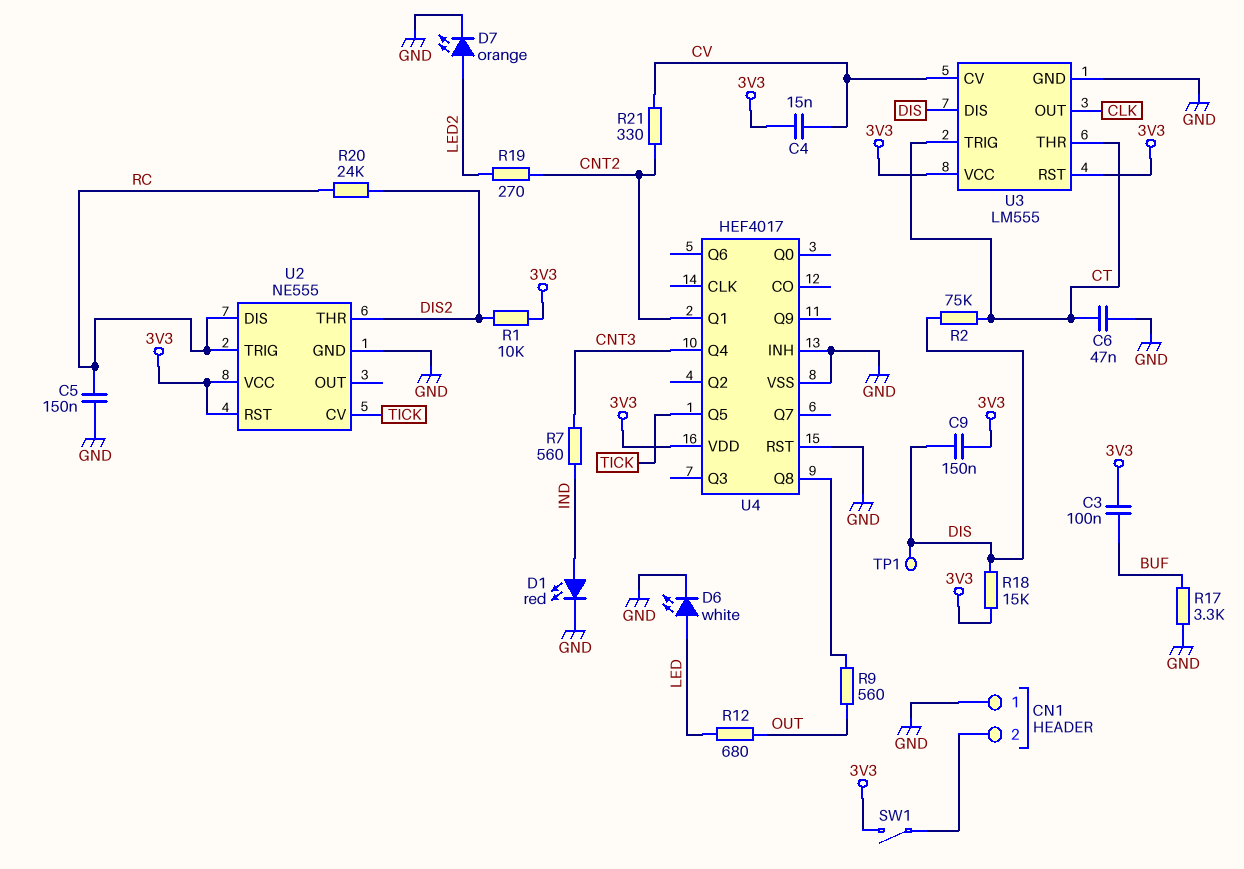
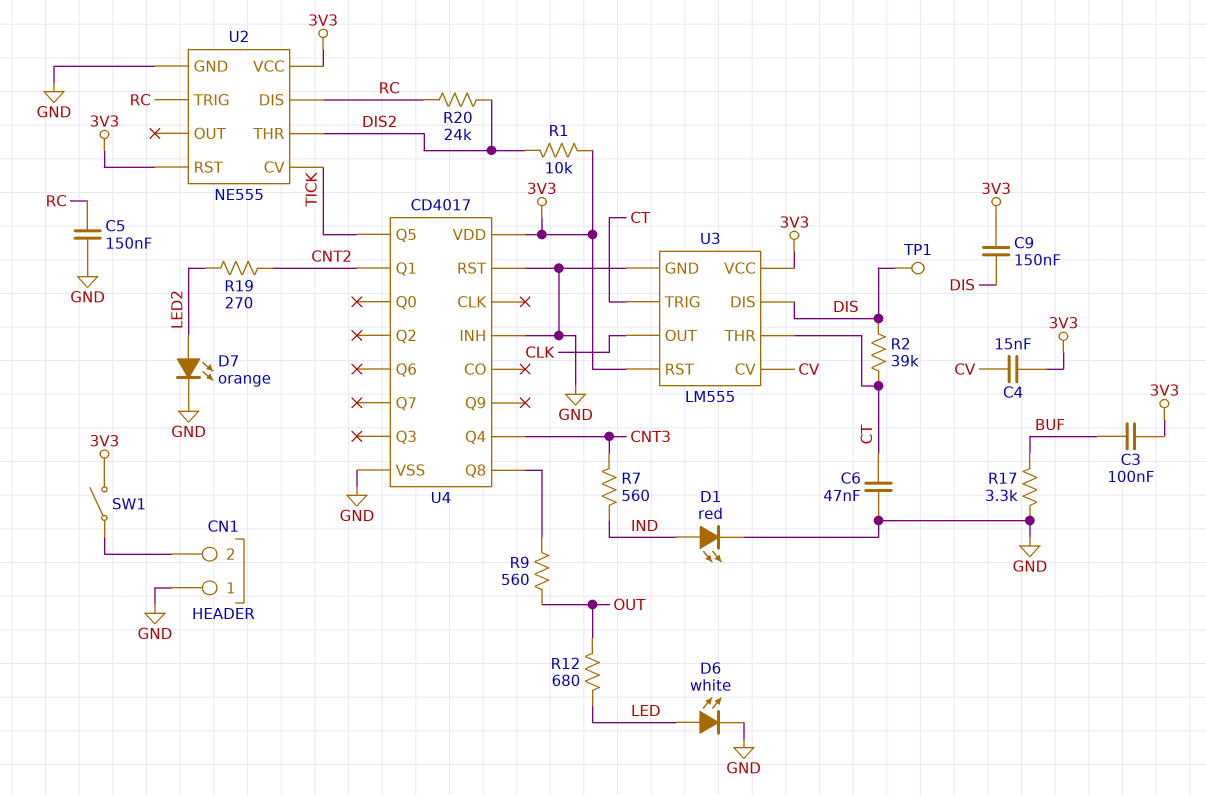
R2: 75k (CT, DIS) -> 39k (CT, DIS)
R18: 15k (3V3, DIS) -> none
R21: 330 (CNT2, CV) -> none
U4: HEF4017 -> CD4017

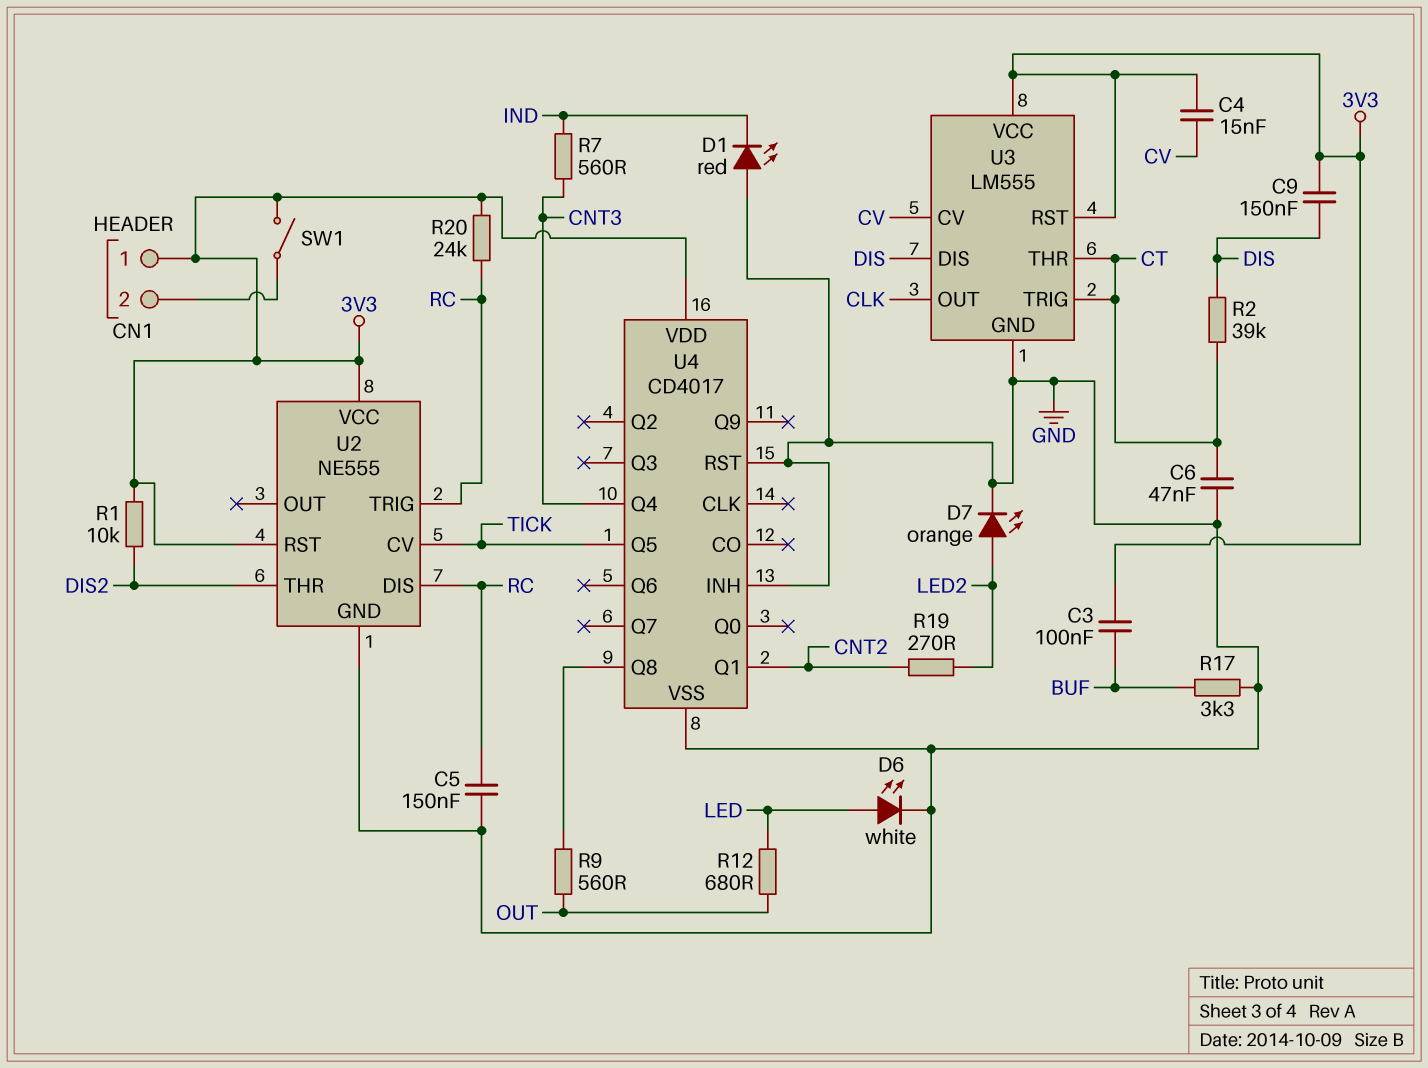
CN1 pin 1: GND -> 3V3
D1: LED red (A IND, K GND) -> LED red (A GND, K IND)
R20: 24k (DIS2, RC) -> 24k (3V3, RC)
TP1: test point (DIS) -> none

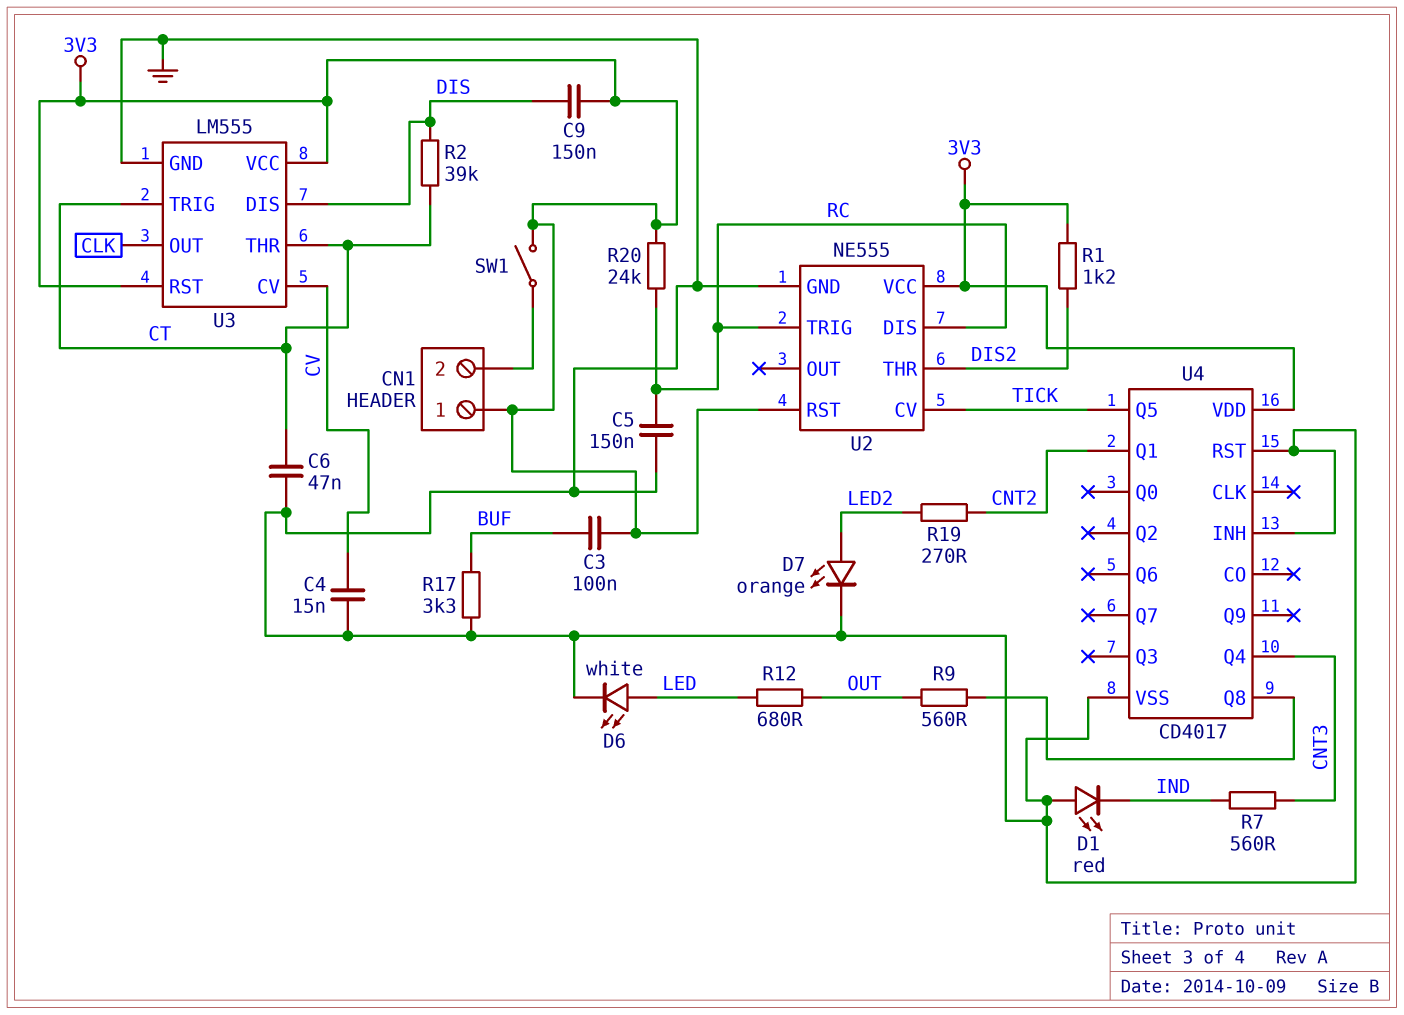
C4: 15nF (3V3, CV) -> 15nF (CV, GND)
R1: 10k (3V3, DIS2) -> 1.2k (3V3, DIS2)

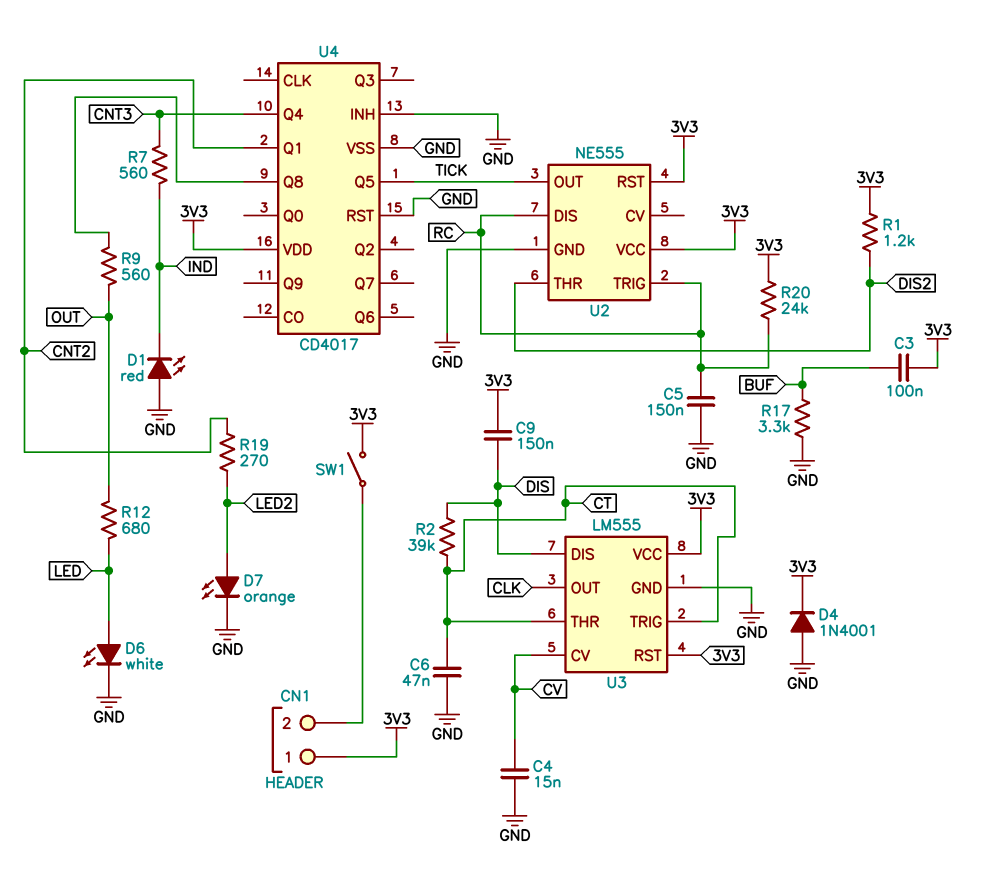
D4: none -> diode 1N4001 (A GND, K 3V3)
U2 pin CV: TICK -> none
U2 pin OUT: none -> TICK

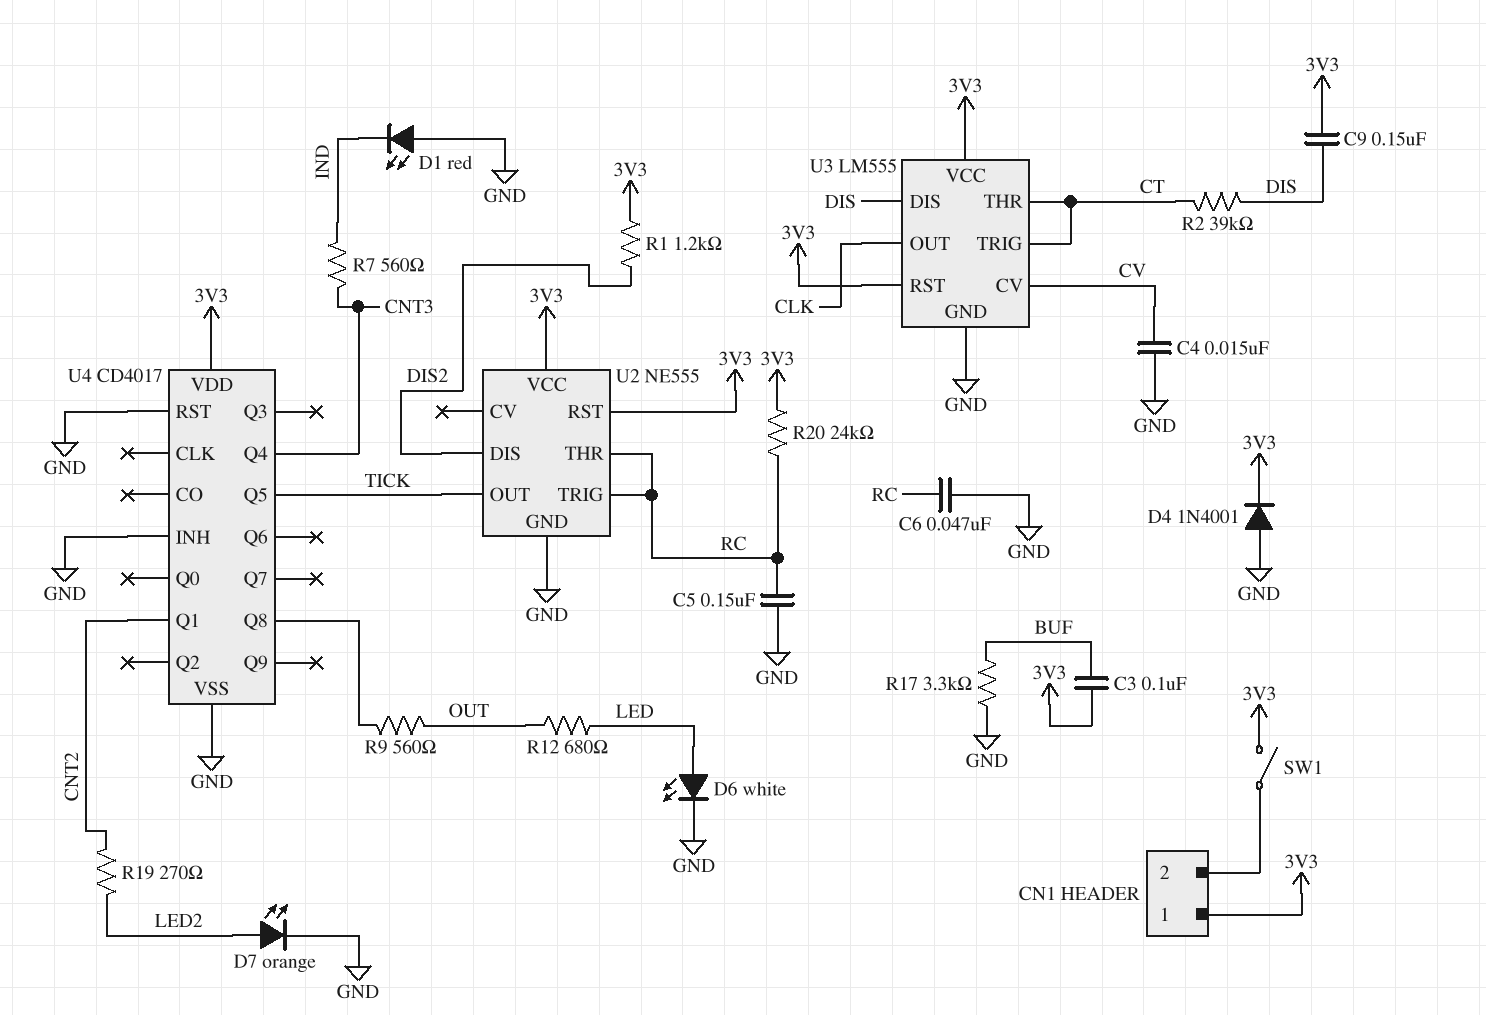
C6: 47nF (CT, GND) -> 47nF (GND, RC)
U2 pin DIS: RC -> DIS2
U2 pin THR: DIS2 -> RC

